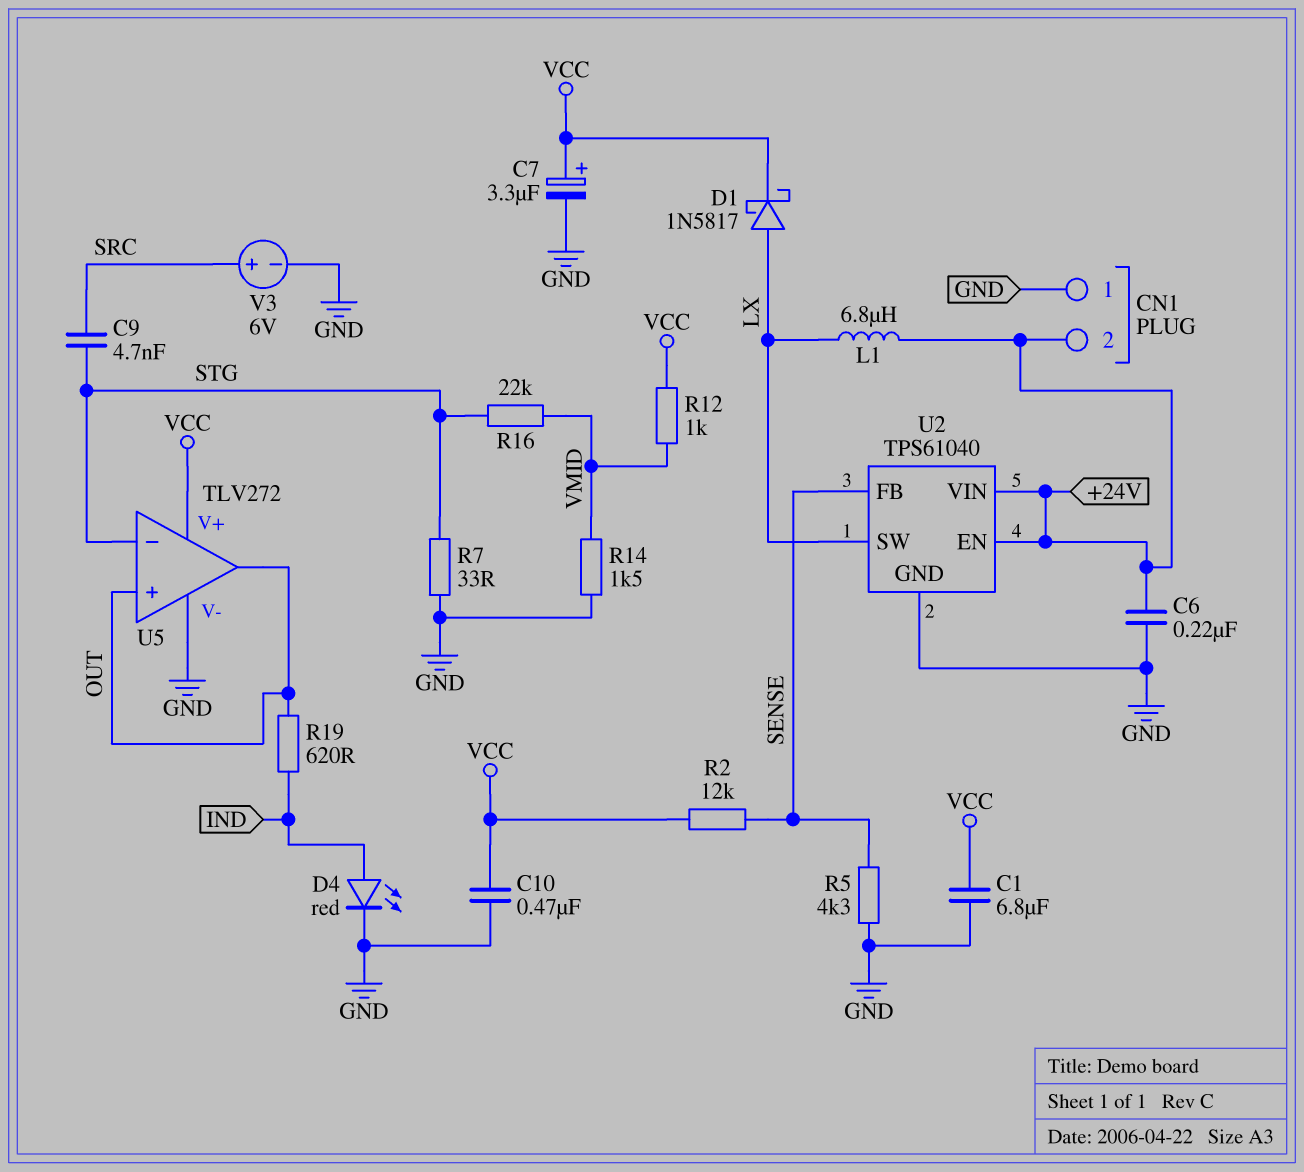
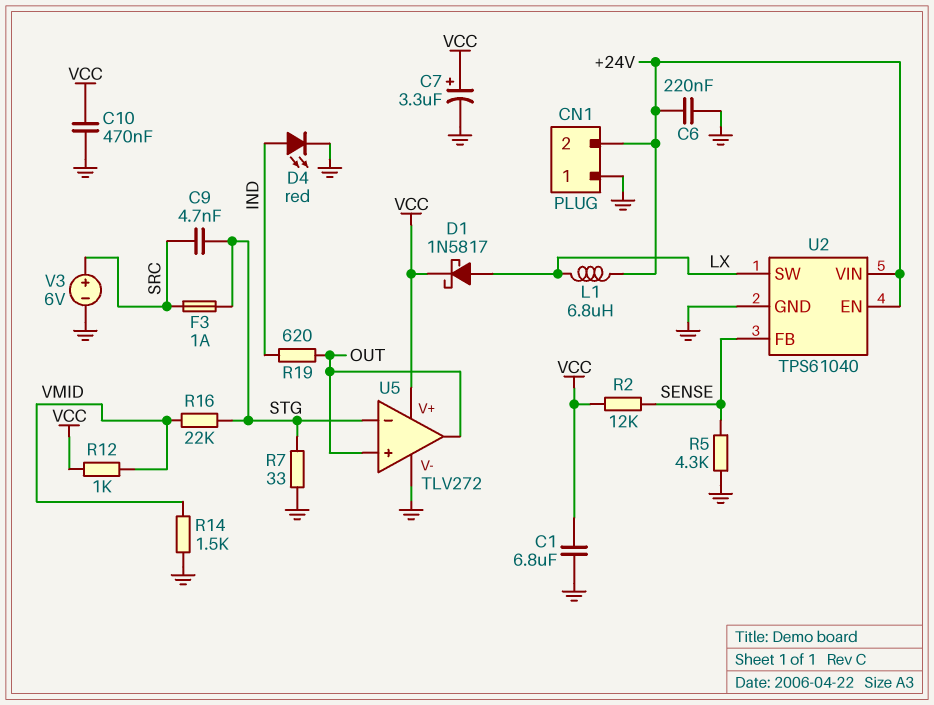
F3: none -> 1A (SRC, STG)

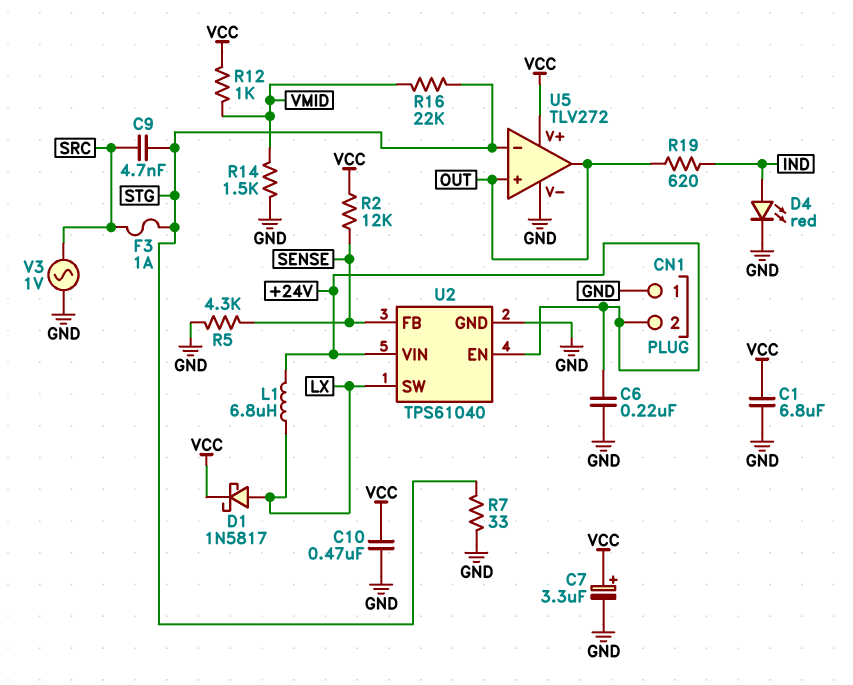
V3: 6V (plus SRC, minus GND) -> AC 1V (GND, SRC)

